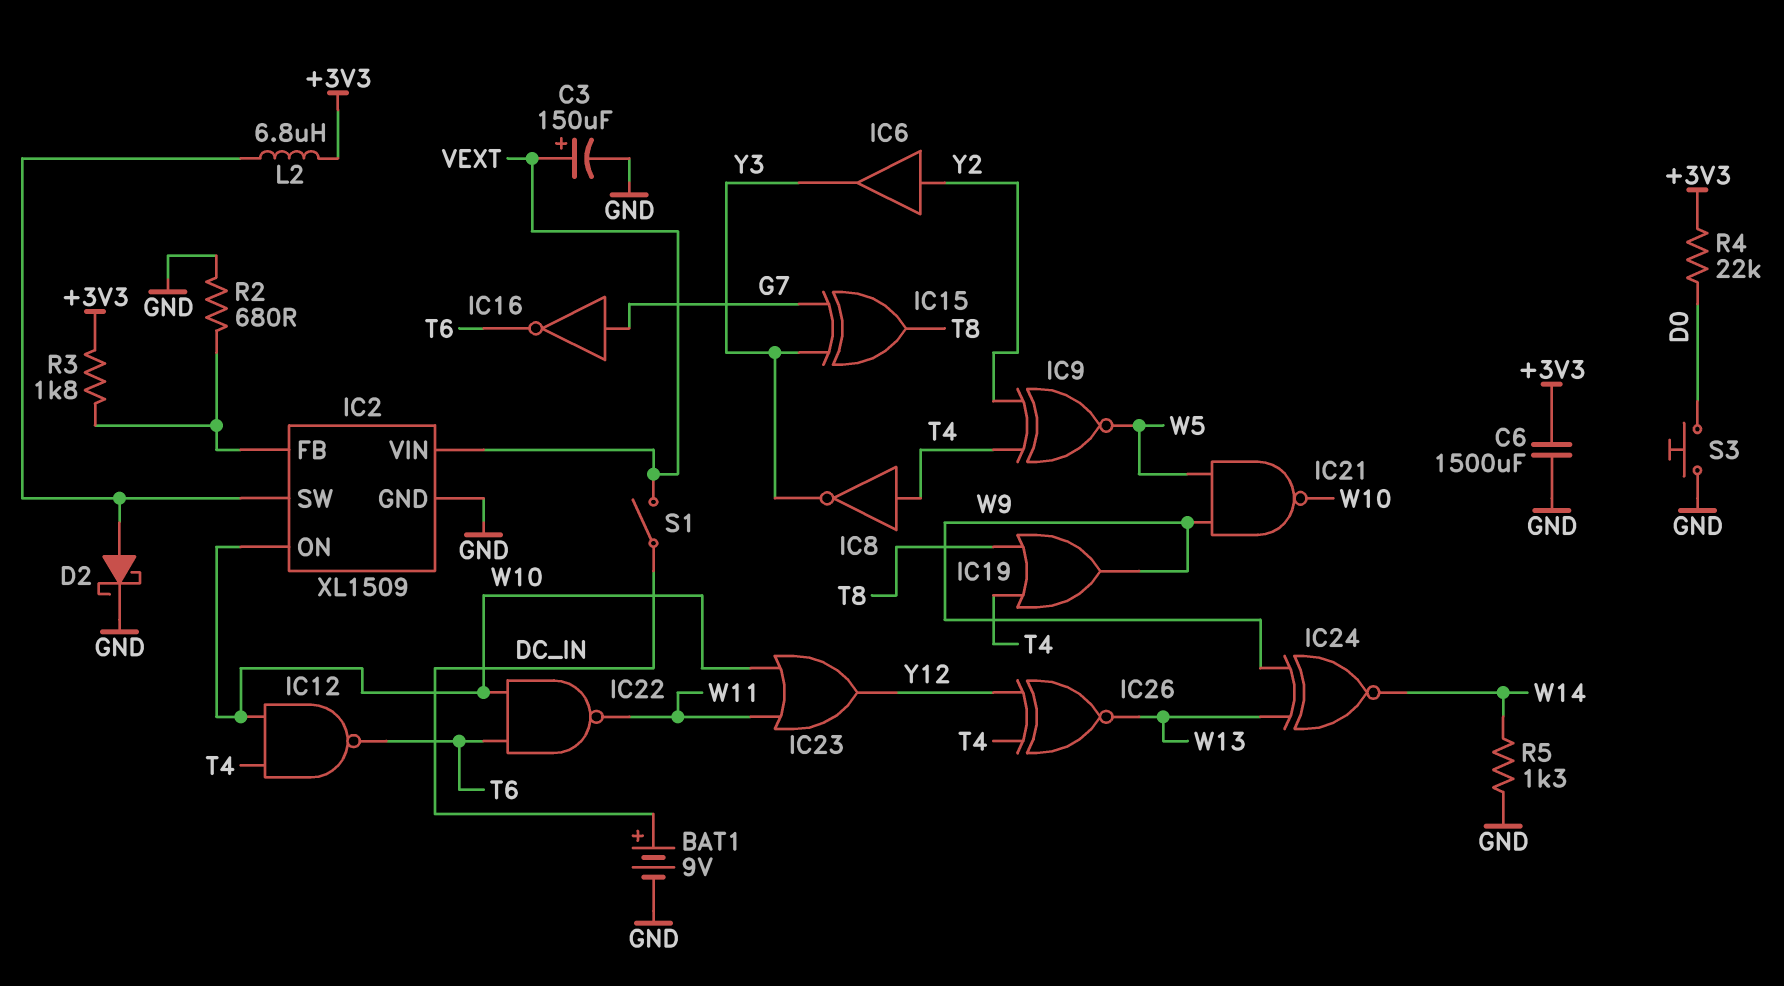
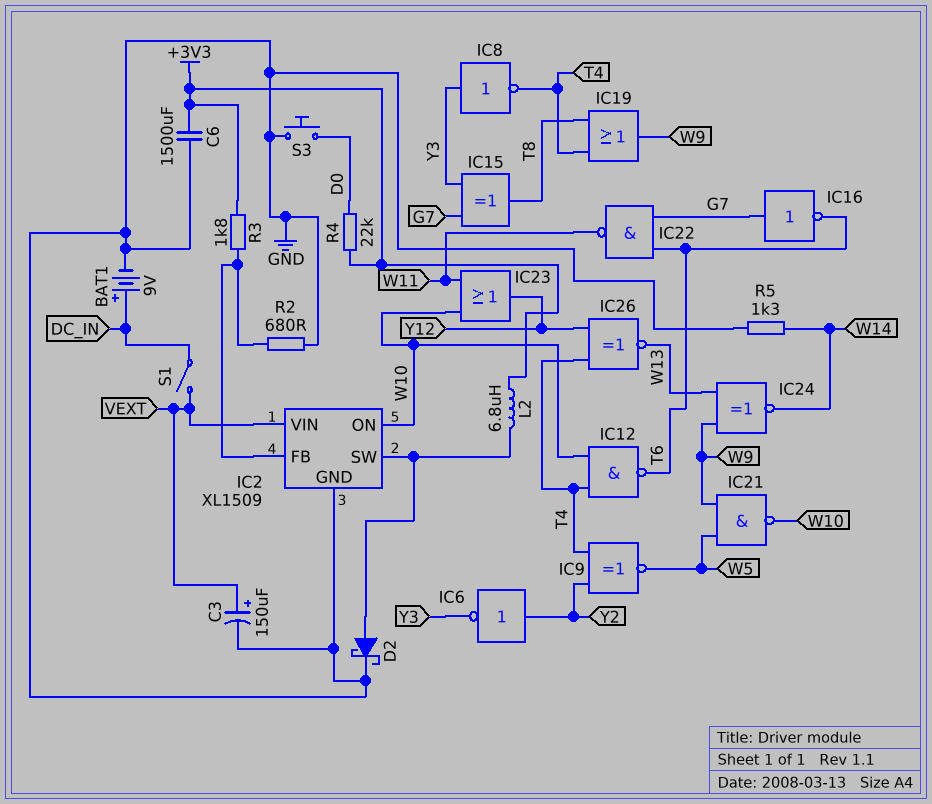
IC6: buffer (in Y2, out Y3) -> NOT (in Y2, out Y3)
IC8: NOT (in T4, out Y3) -> NOT (in Y3, out T4)
IC22: NAND (in T6, in W10, out W11) -> NAND (in G7, in T6, out W11)

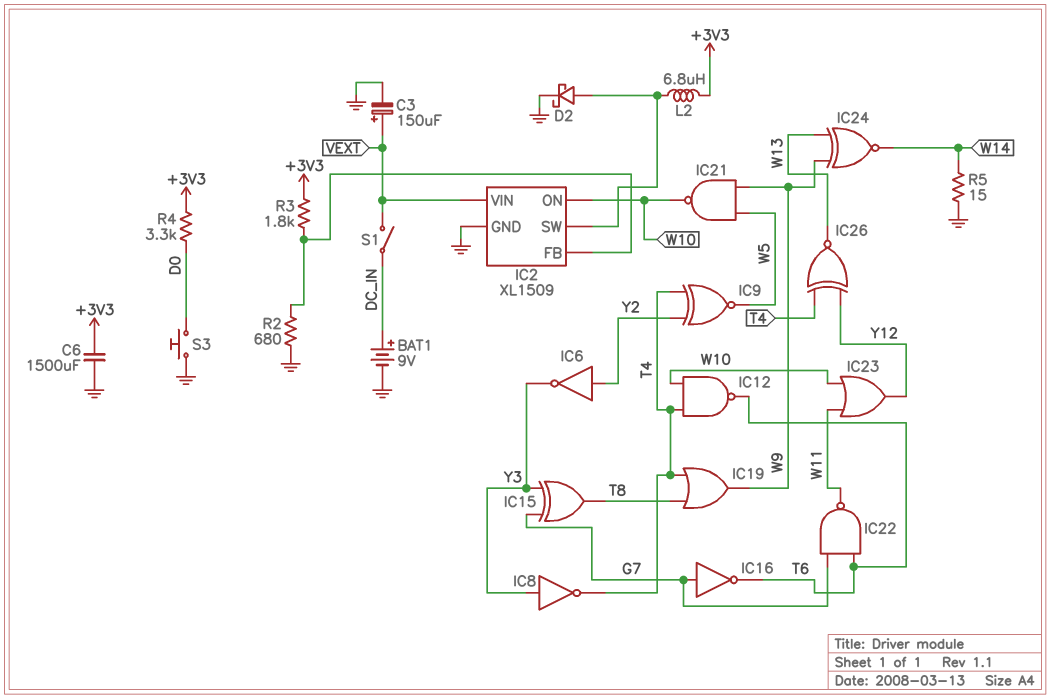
R4: 22k (+3V3, D0) -> 3.3k (+3V3, D0)
R5: 1.3k (GND, W14) -> 15 (GND, W14)

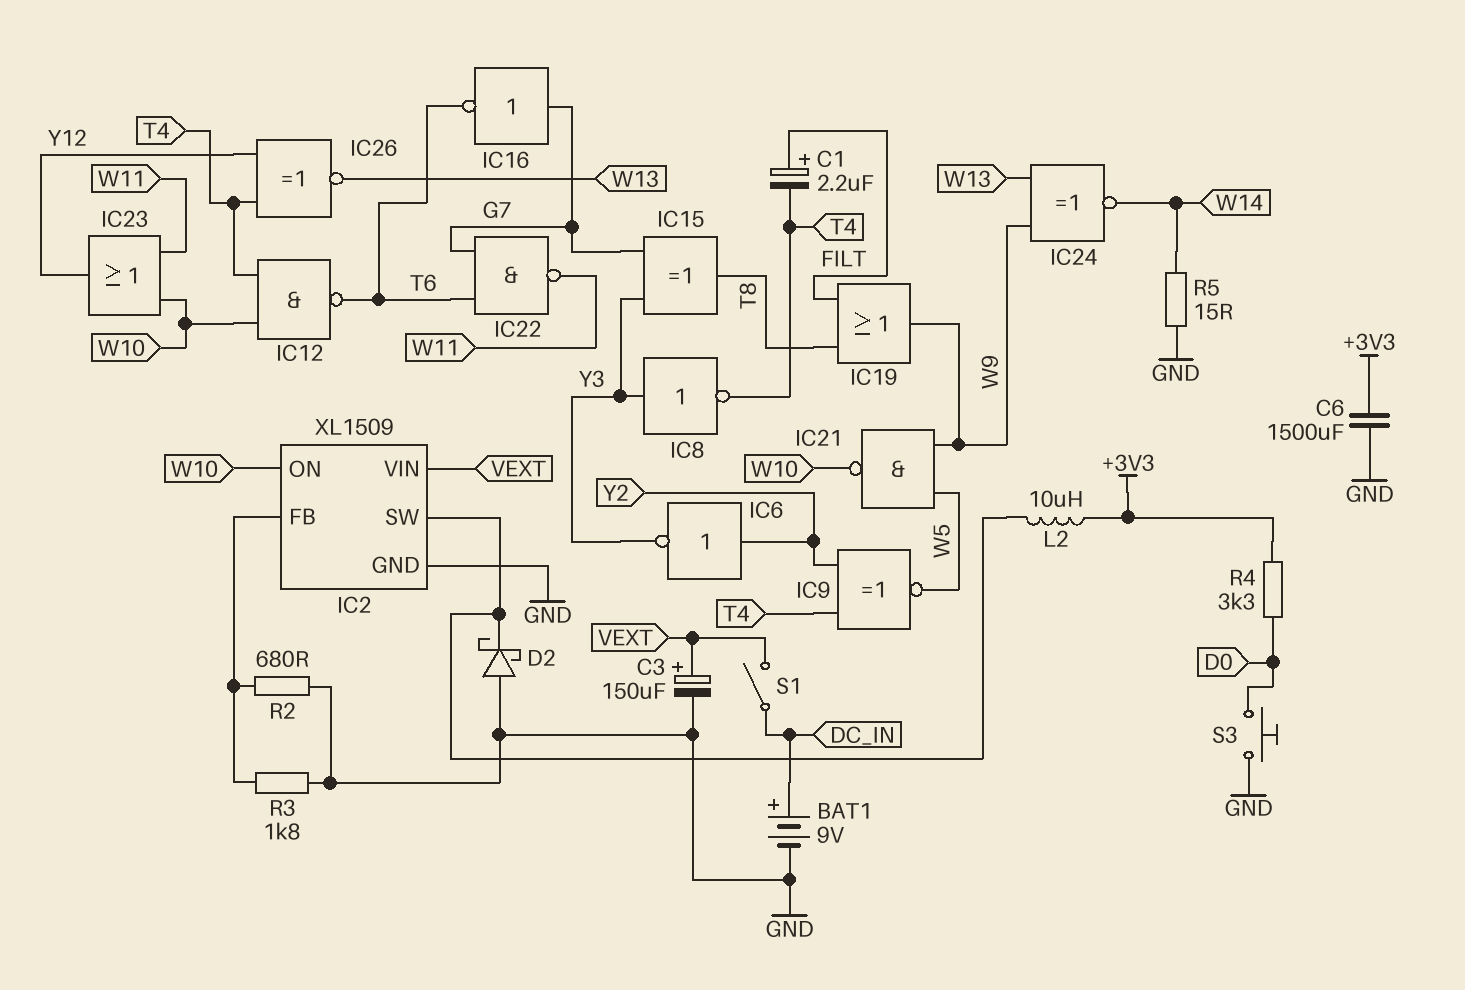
C1: none -> 2.2uF (plus FILT, minus T4)
D2: schottky (A IC2/SW, K GND) -> schottky (A GND, K IC2/SW)
IC19: OR (in T4, in T8, out W9) -> OR (in FILT, in T8, out W9)
L2: 6.8uH (+3V3, IC2/SW) -> 10uH (+3V3, IC2/SW)
R3: 1.8k (+3V3, IC2/FB) -> 1.8k (GND, IC2/FB)

